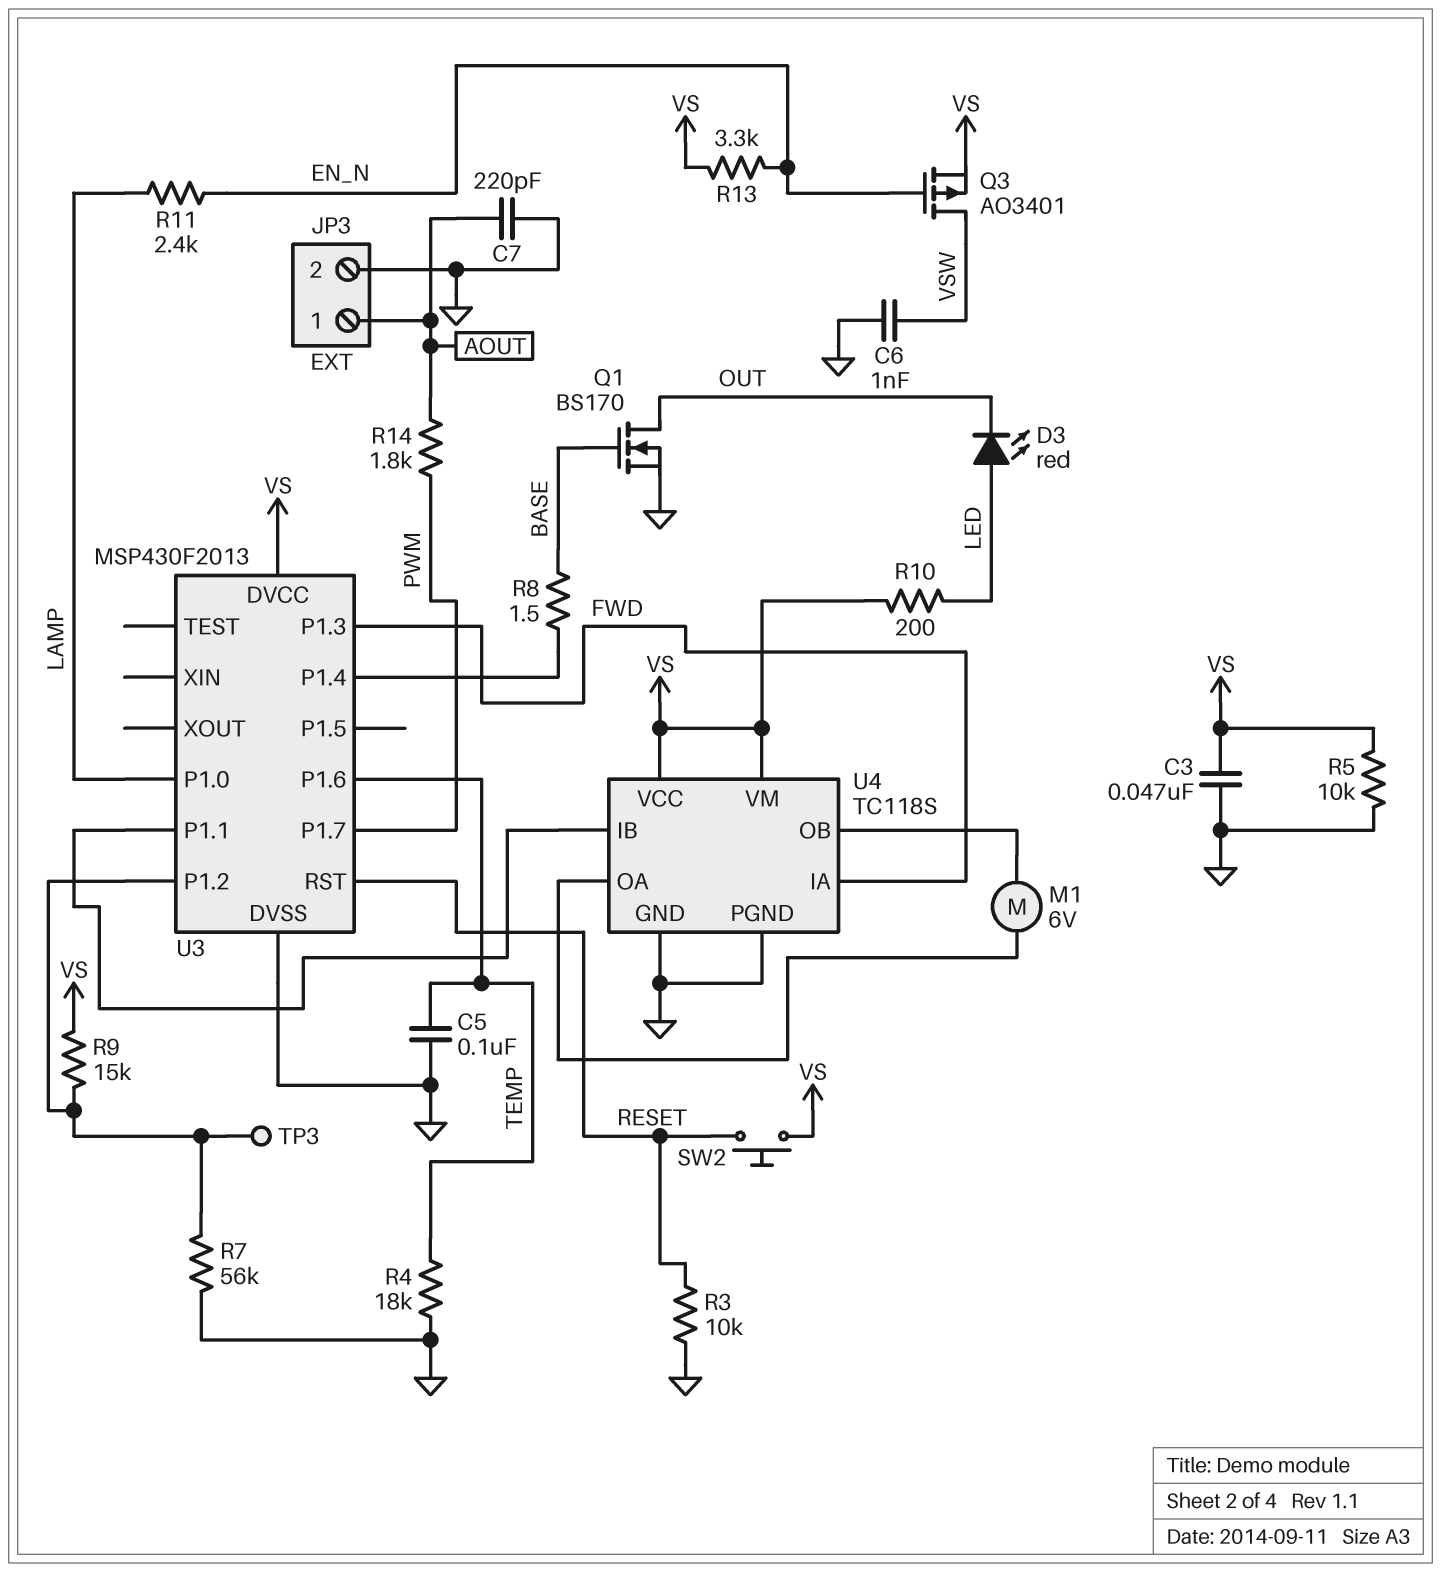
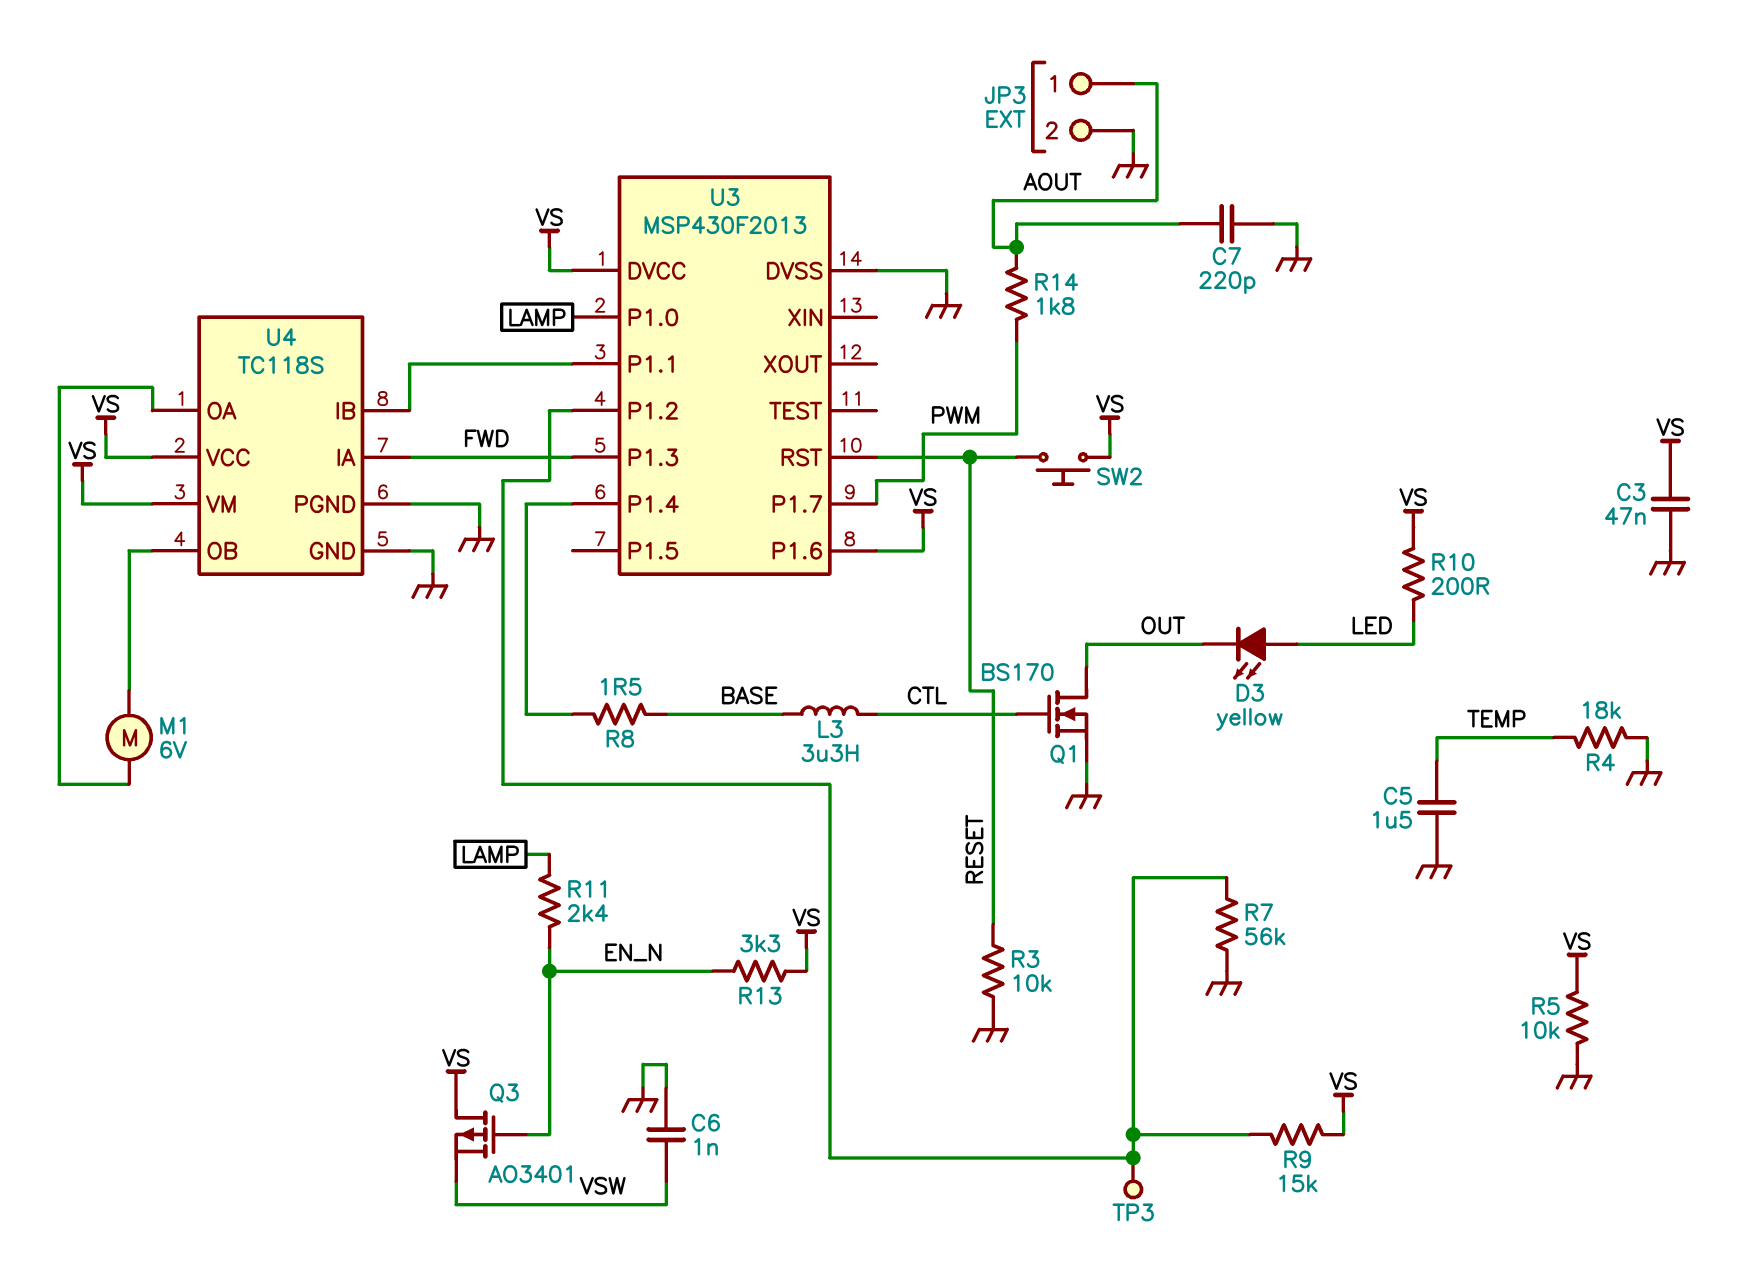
C5: 100nF (GND, TEMP) -> 1.5uF (GND, TEMP)
D3: LED red (A LED, K OUT) -> LED yellow (A LED, K OUT)
L3: none -> 3.3uH (BASE, CTL)
Q1: NMOS BS170 (G BASE, D OUT, S GND) -> NMOS BS170 (G CTL, D OUT, S GND)
Q3: PMOS AO3401 (G EN_N, D VSW, S VS) -> PMOS AO3401 (G EN_N, D VS, S VSW)
U3 pin P1.6: TEMP -> VS

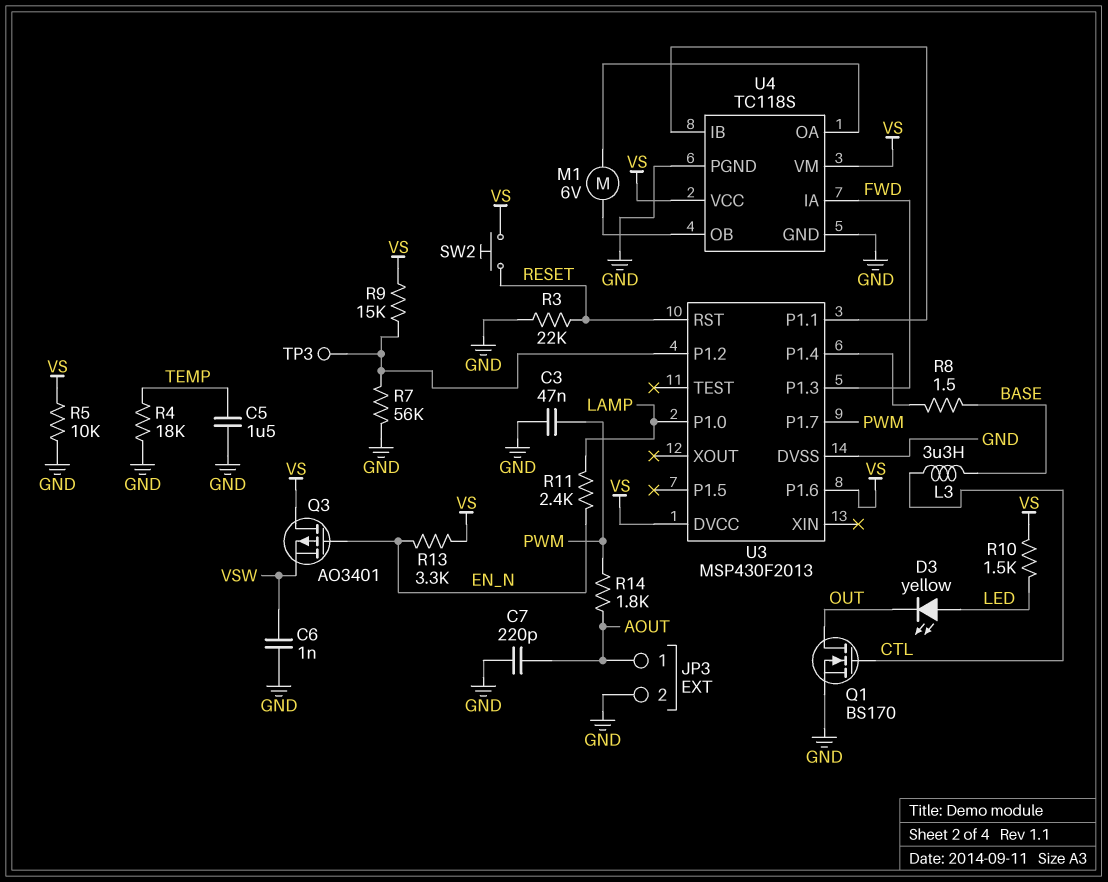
C3: 47nF (GND, VS) -> 47nF (GND, PWM)
R3: 10k (GND, RESET) -> 22k (GND, RESET)
R10: 200 (LED, VS) -> 1.5k (LED, VS)

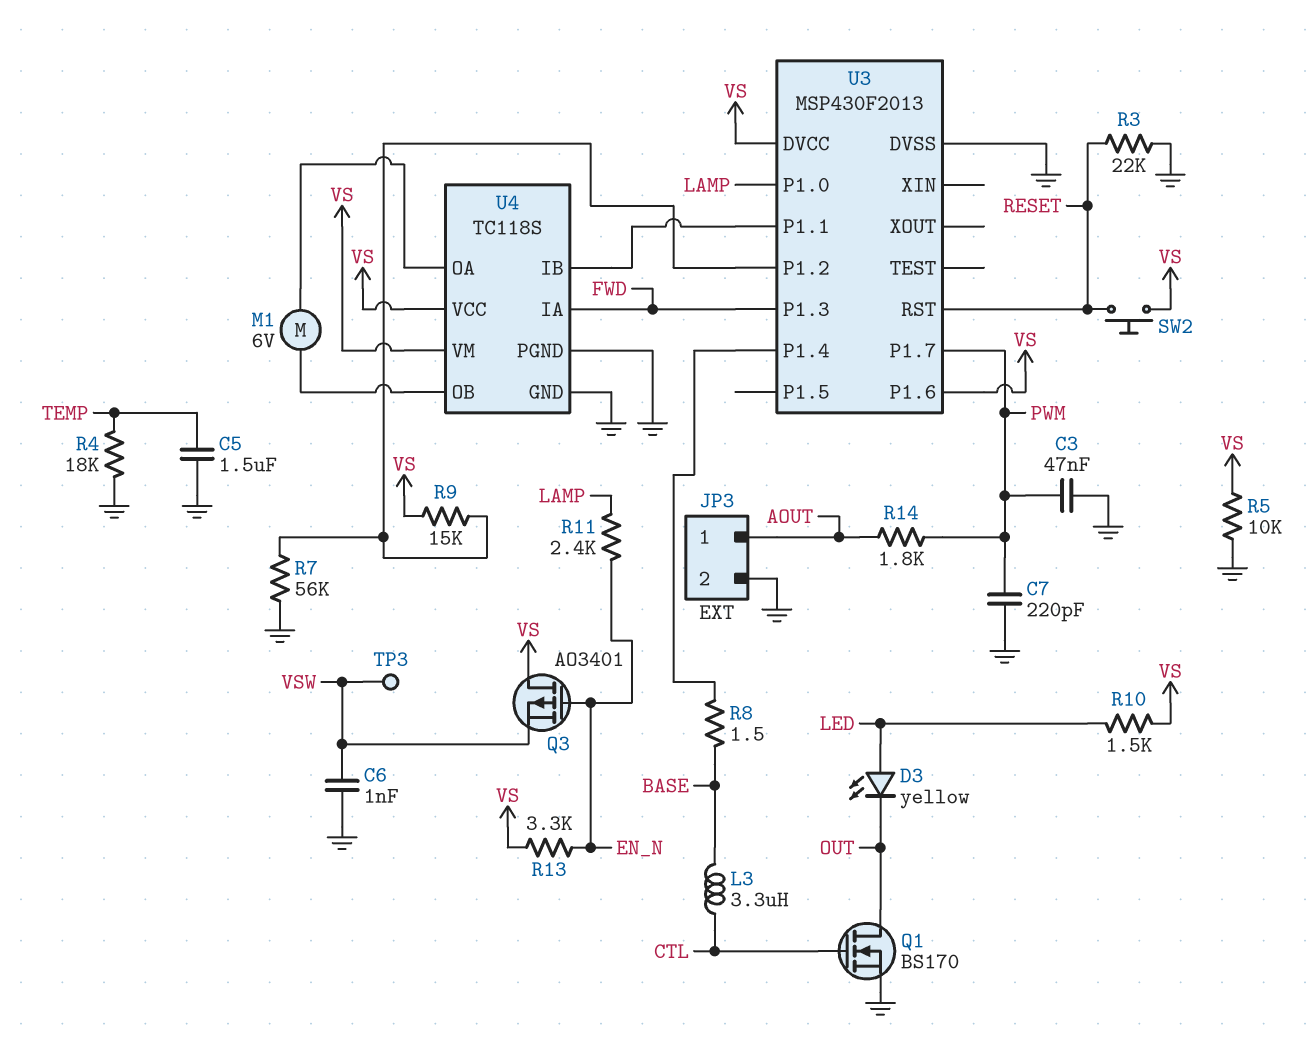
C7: 220pF (AOUT, GND) -> 220pF (GND, PWM)
TP3: test point (U3/P1.2) -> test point (VSW)

